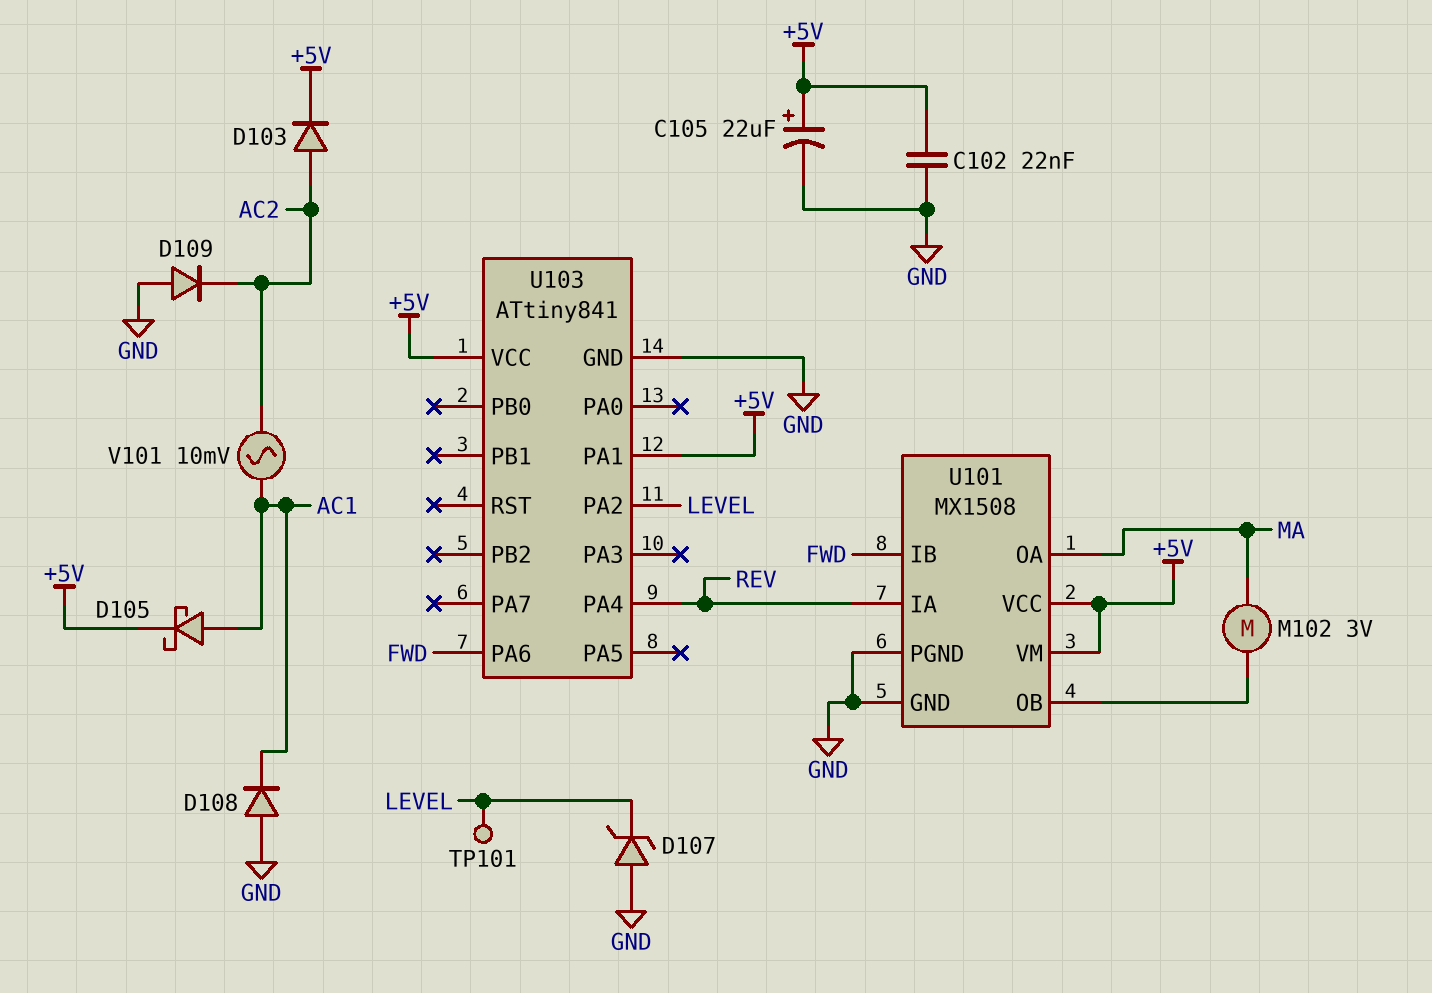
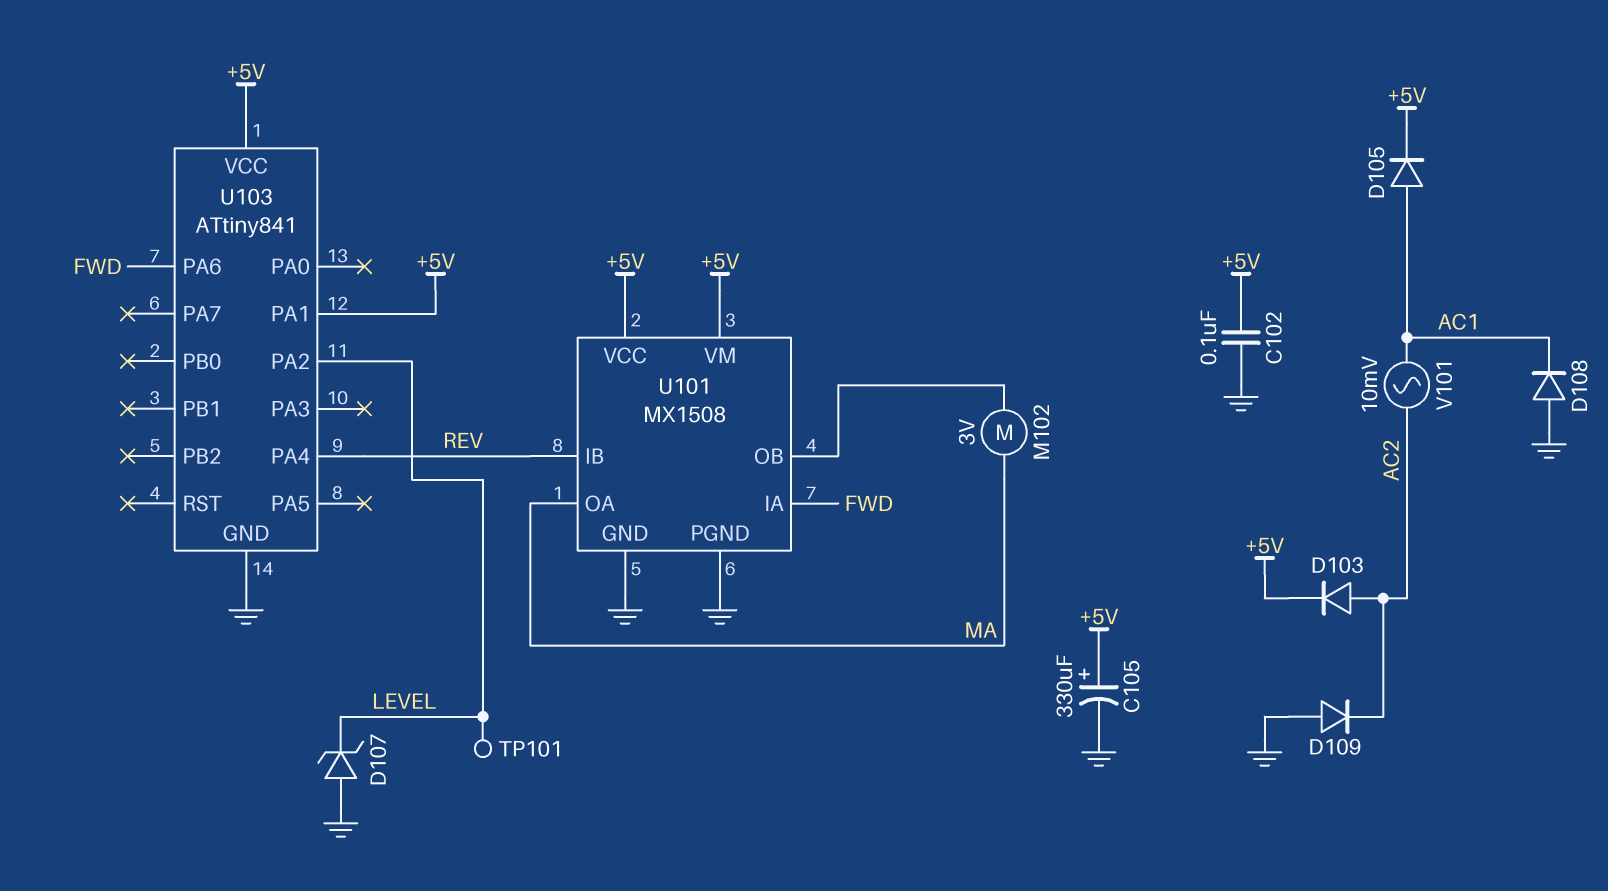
C102: 22nF (+5V, GND) -> 100nF (+5V, GND)
C105: 22uF (plus +5V, minus GND) -> 330uF (plus +5V, minus GND)
D105: schottky (A AC1, K +5V) -> diode (A AC1, K +5V)
U101 pin IA: REV -> FWD
U101 pin IB: FWD -> REV

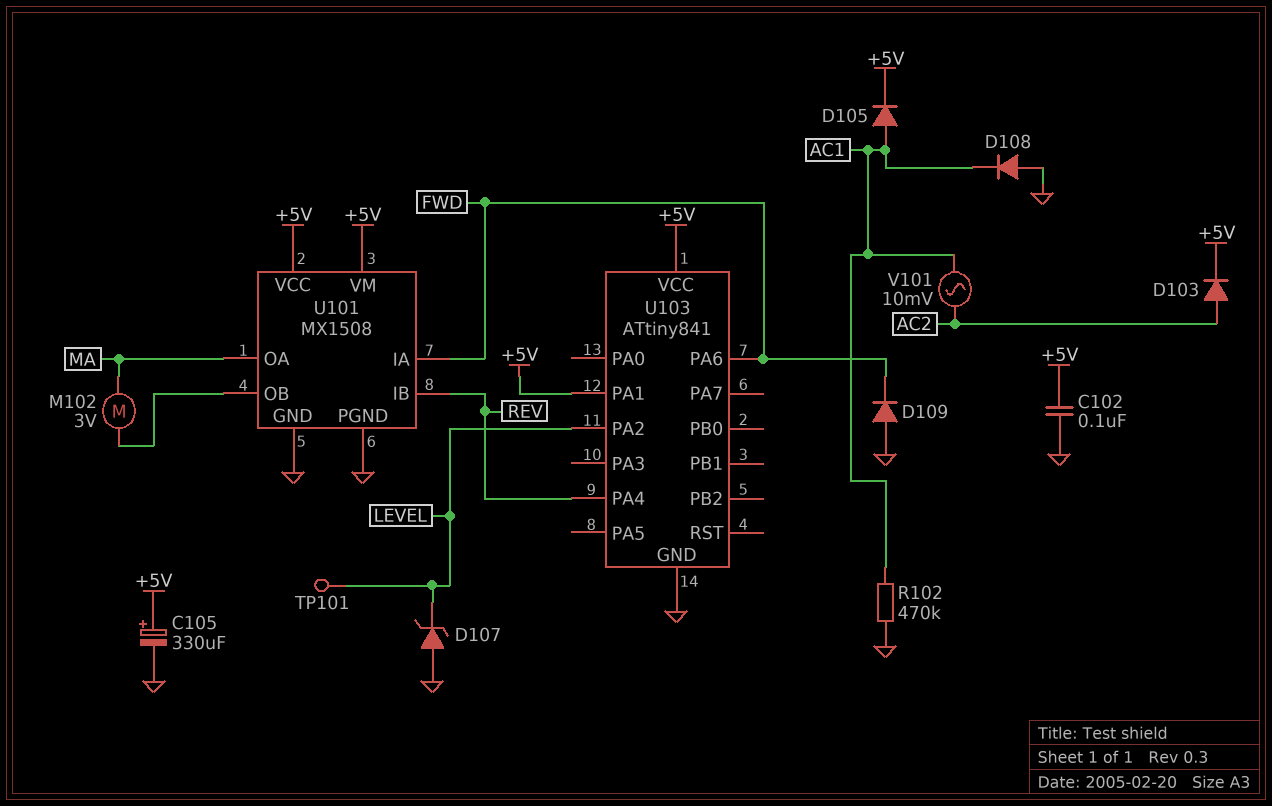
D109: diode (A GND, K AC2) -> diode (A GND, K FWD)
R102: none -> 470k (AC1, GND)

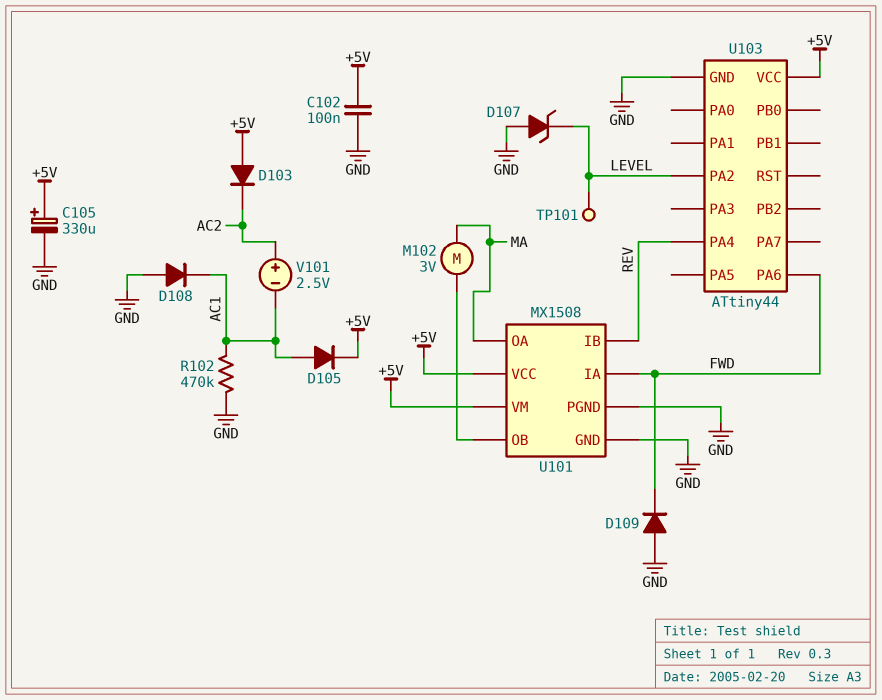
D103: diode (A AC2, K +5V) -> diode (A +5V, K AC2)
U103: ATtiny841 -> ATtiny44
U103 pin PA1: +5V -> none
V101: AC 10mV (AC1, AC2) -> 2.5V (plus AC2, minus AC1)

